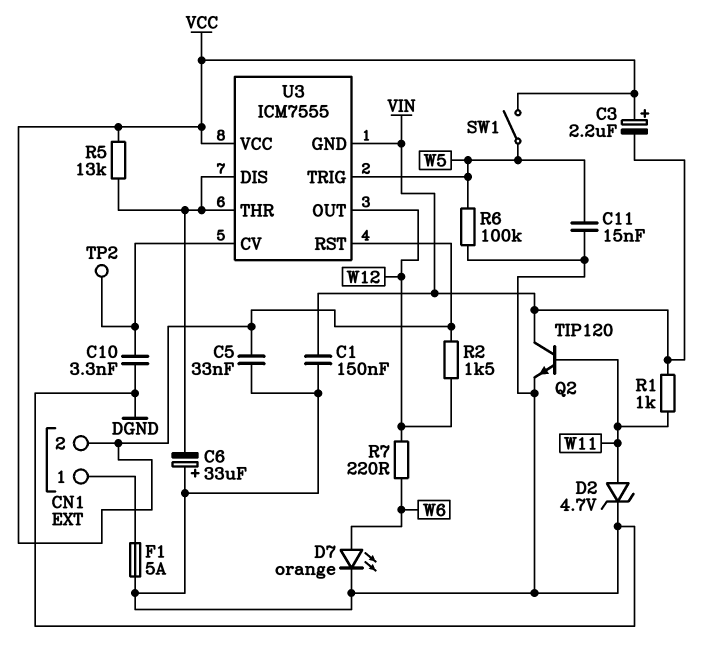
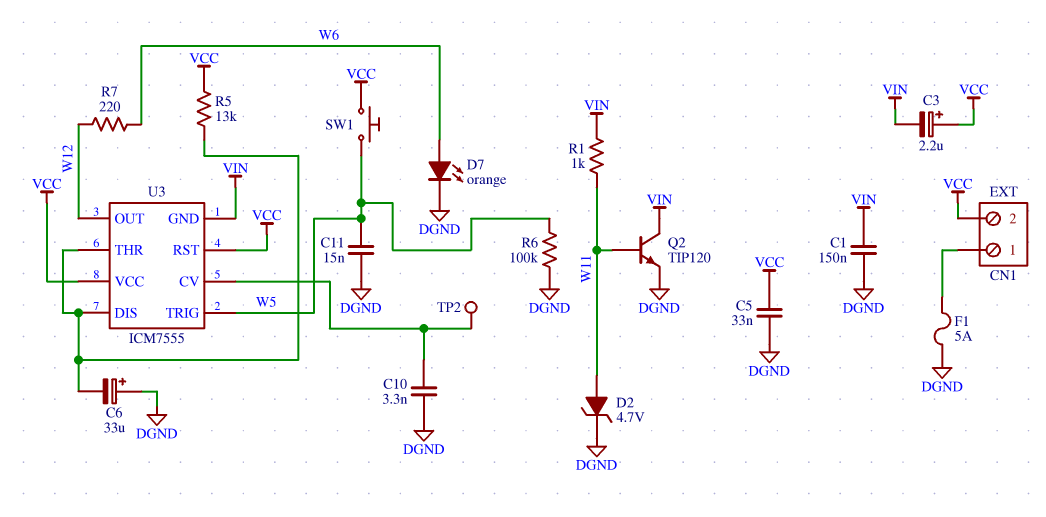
R2: 1.5k (VCC, W12) -> none
SW1: switch (VCC, W5) -> button (VCC, W5)

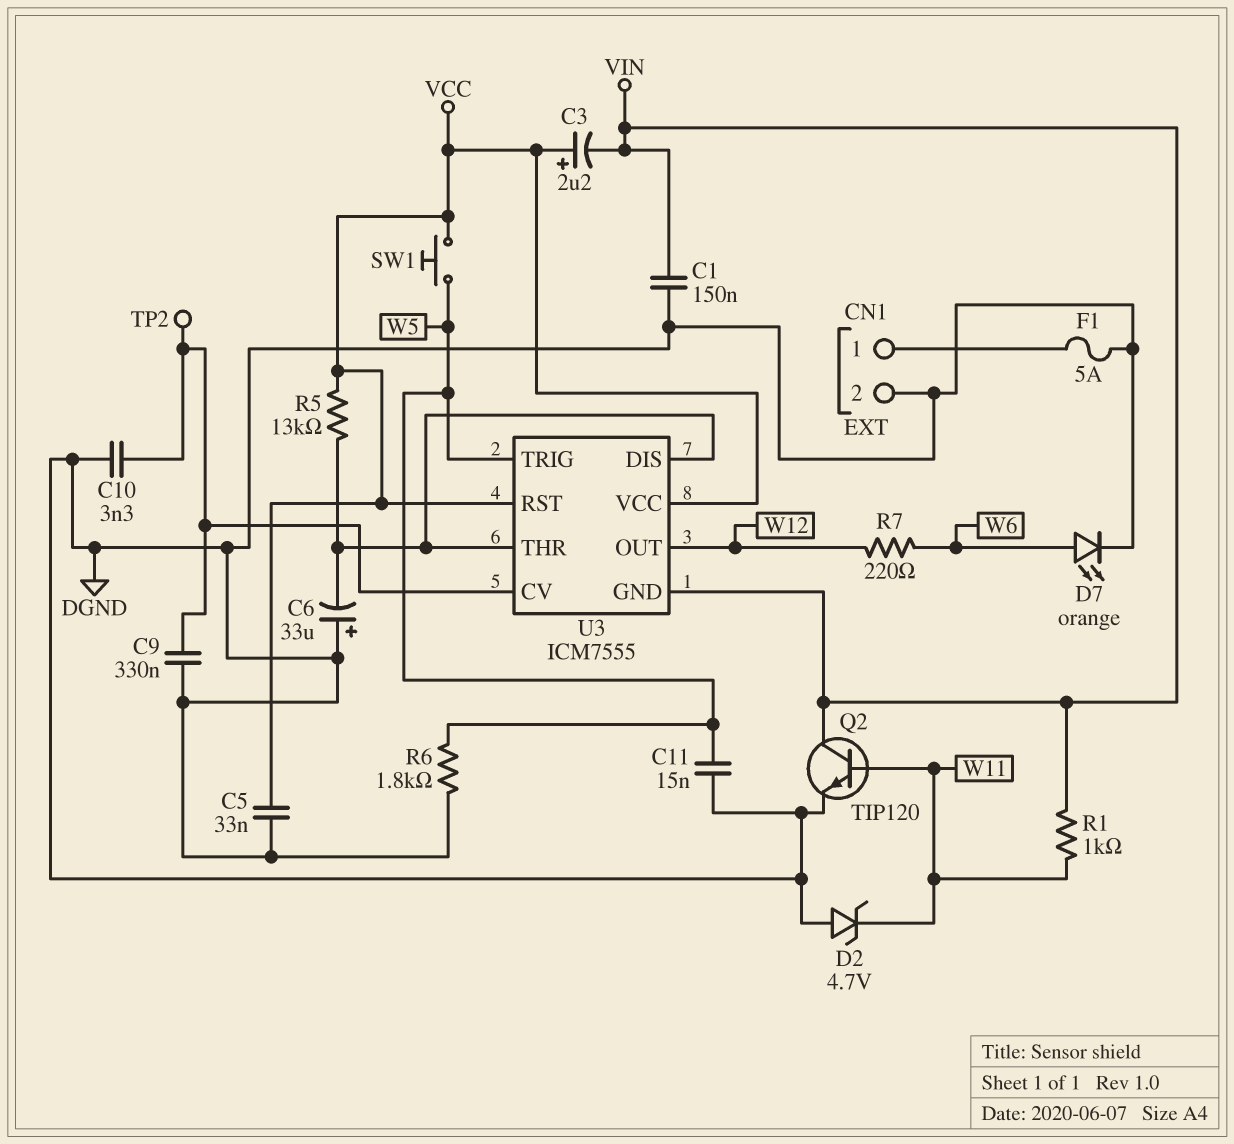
C9: none -> 330nF (DGND, U3/CV)
CN1 pin 2: VCC -> DGND
D2: zener 4.7V (A W11, K DGND) -> zener 4.7V (A DGND, K W11)
R6: 100k (DGND, W5) -> 1.8k (DGND, W5)

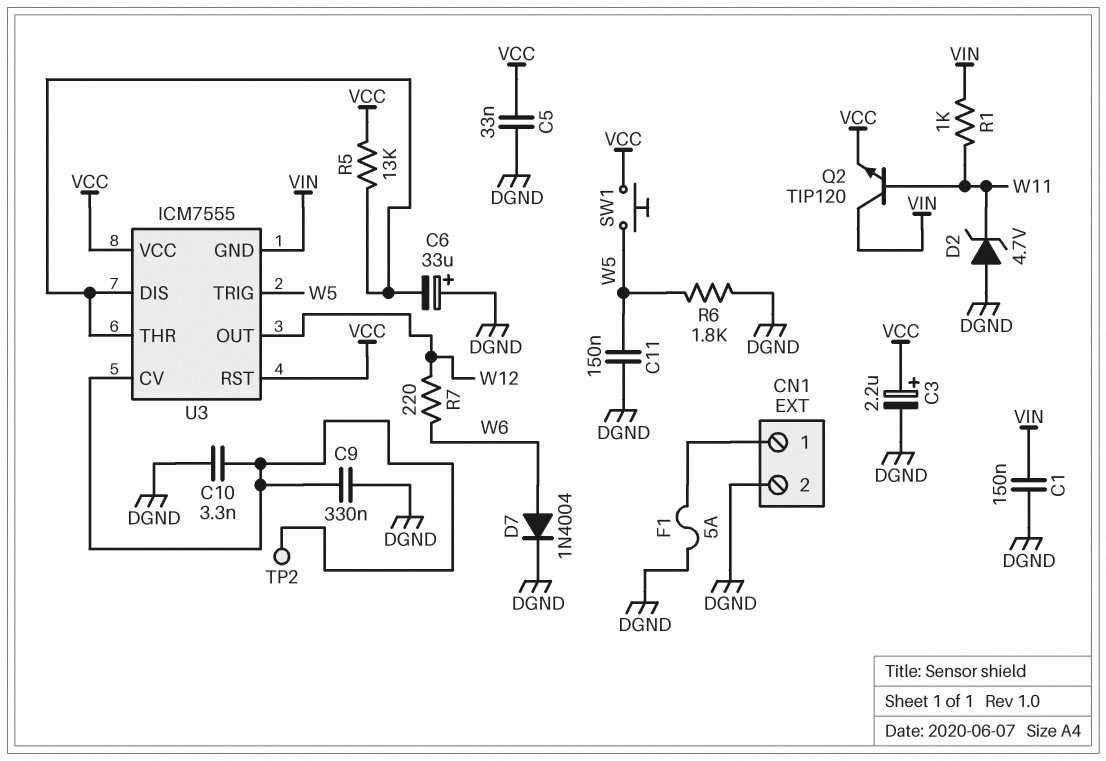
C3: 2.2uF (plus VCC, minus VIN) -> 2.2uF (plus VCC, minus DGND)
C11: 15nF (DGND, W5) -> 150nF (DGND, W5)
D7: LED orange (A W6, K DGND) -> diode 1N4004 (A W6, K DGND)
Q2: NPN TIP120 (B W11, C VIN, E DGND) -> NPN TIP120 (B W11, C VIN, E VCC)

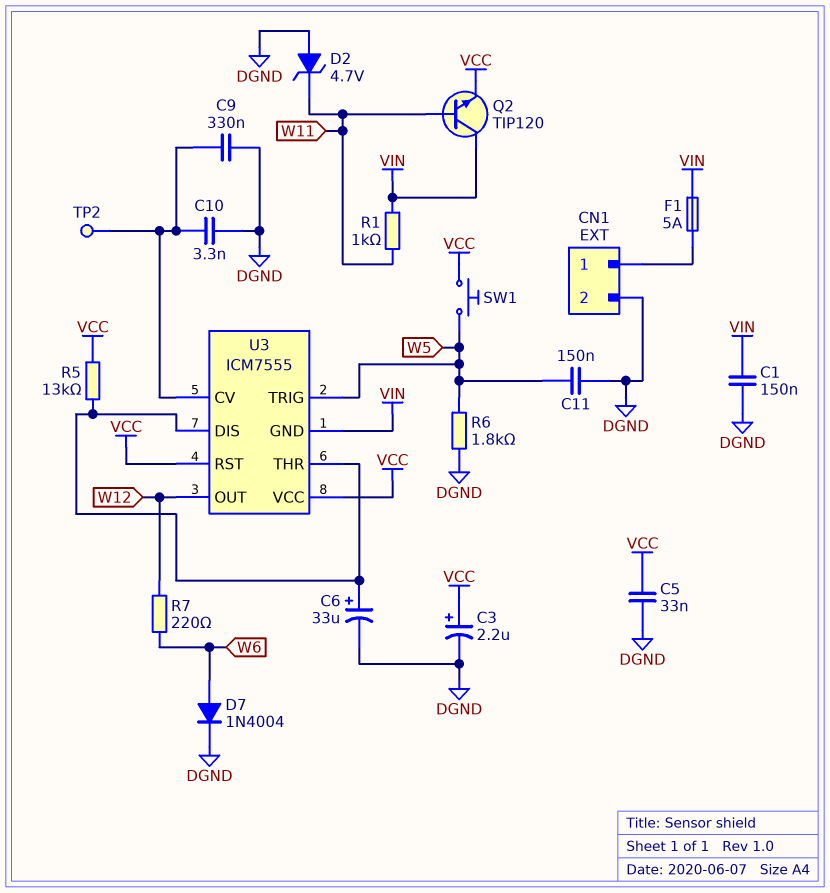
C6: 33uF (plus DGND, minus U3/DIS) -> 33uF (plus U3/DIS, minus DGND)
F1: 5A (CN1/1, DGND) -> 5A (CN1/1, VIN)

